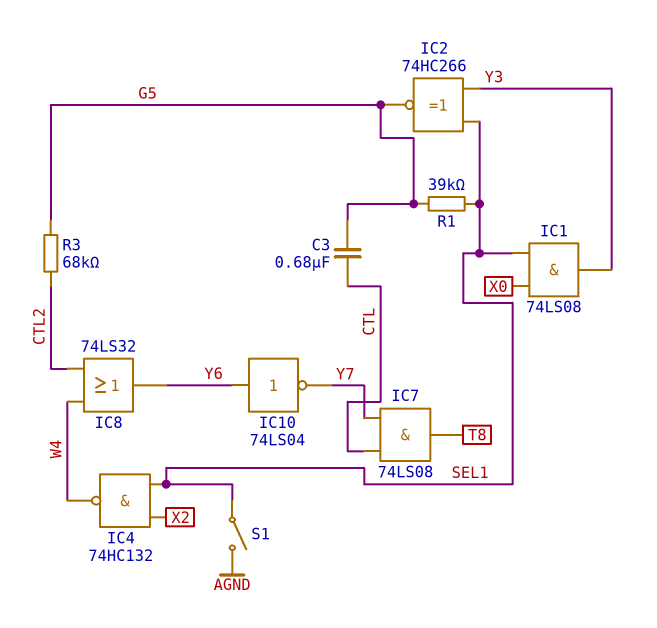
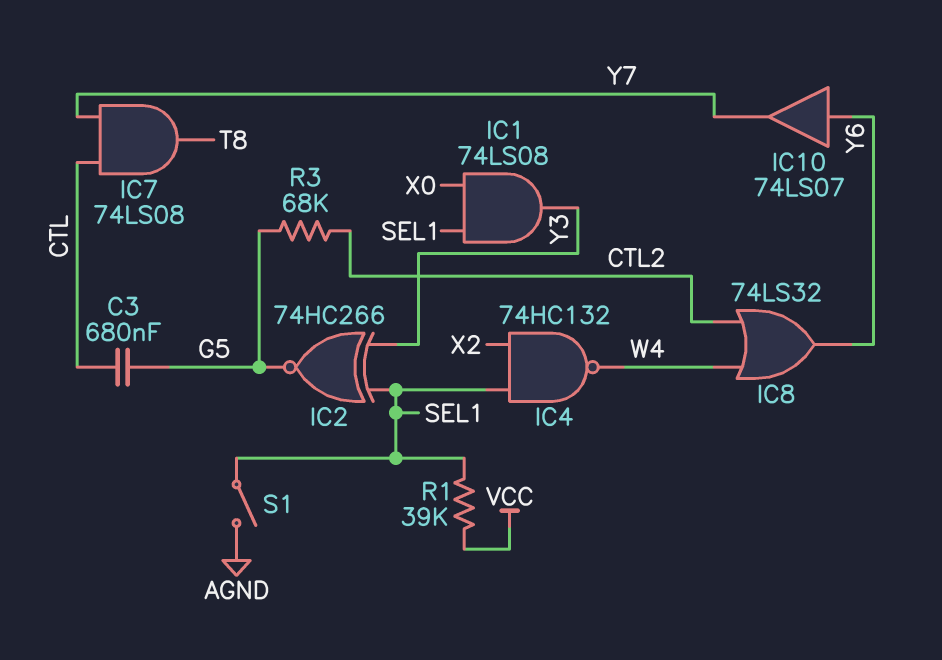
IC10: NOT 74LS04 (in Y6, out Y7) -> buffer 74LS07 (in Y6, out Y7)
R1: 39k (G5, SEL1) -> 39k (SEL1, VCC)

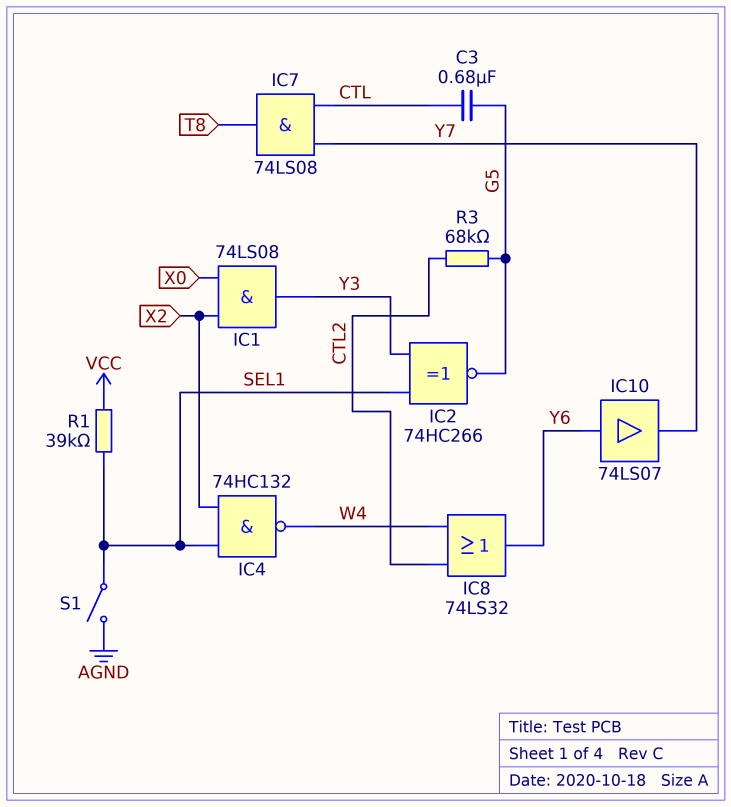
IC1: AND 74LS08 (in SEL1, in X0, out Y3) -> AND 74LS08 (in X0, in X2, out Y3)

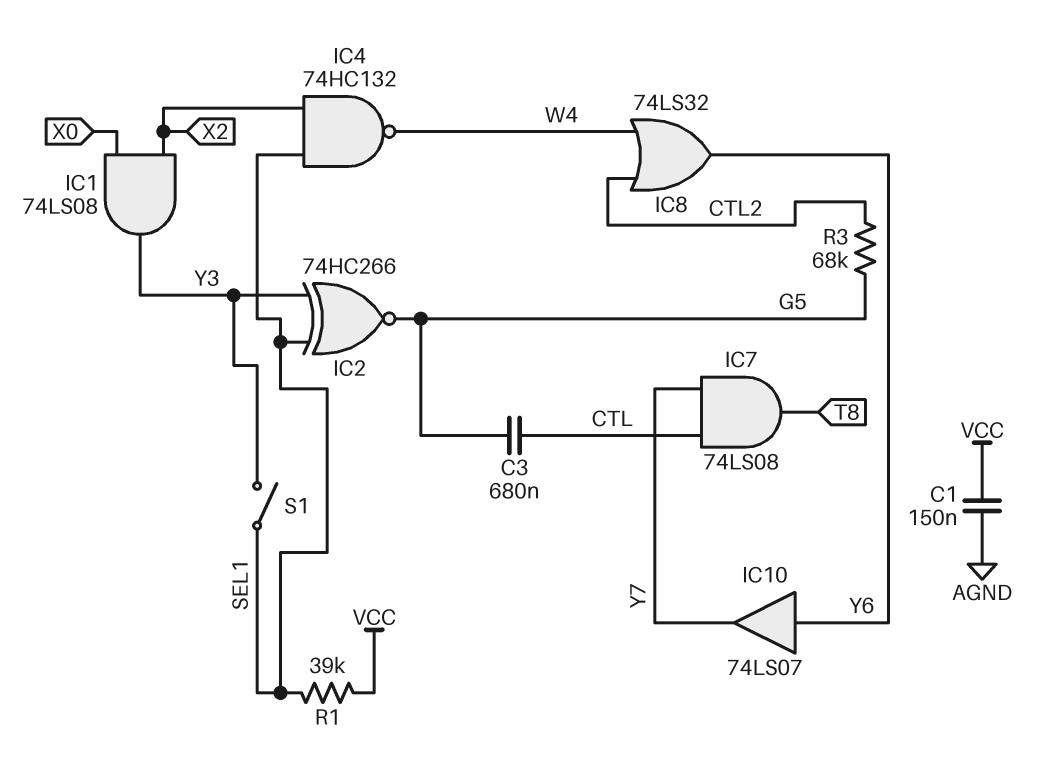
C1: none -> 150nF (AGND, VCC)
S1: switch (AGND, SEL1) -> switch (SEL1, Y3)

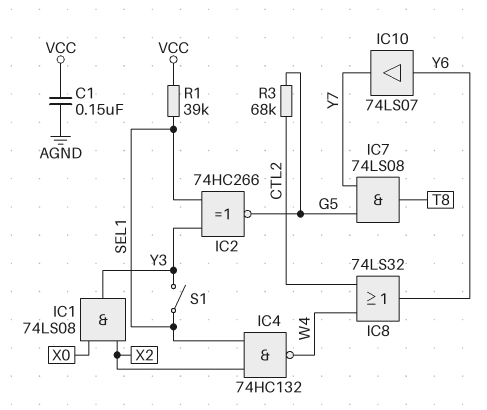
C3: 680nF (CTL, G5) -> none
IC7: AND 74LS08 (in CTL, in Y7, out T8) -> AND 74LS08 (in G5, in Y7, out T8)

